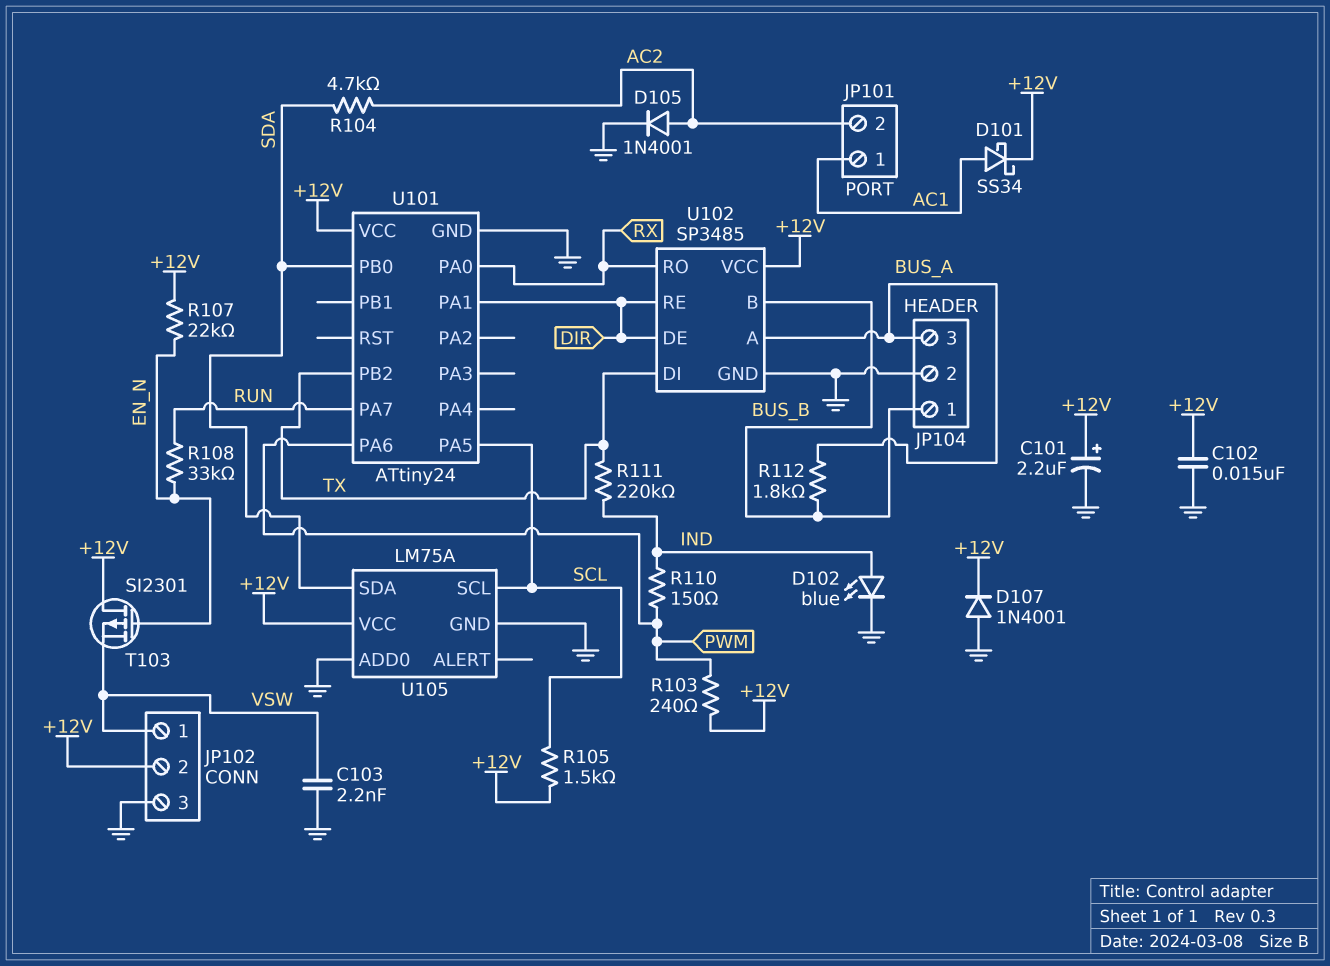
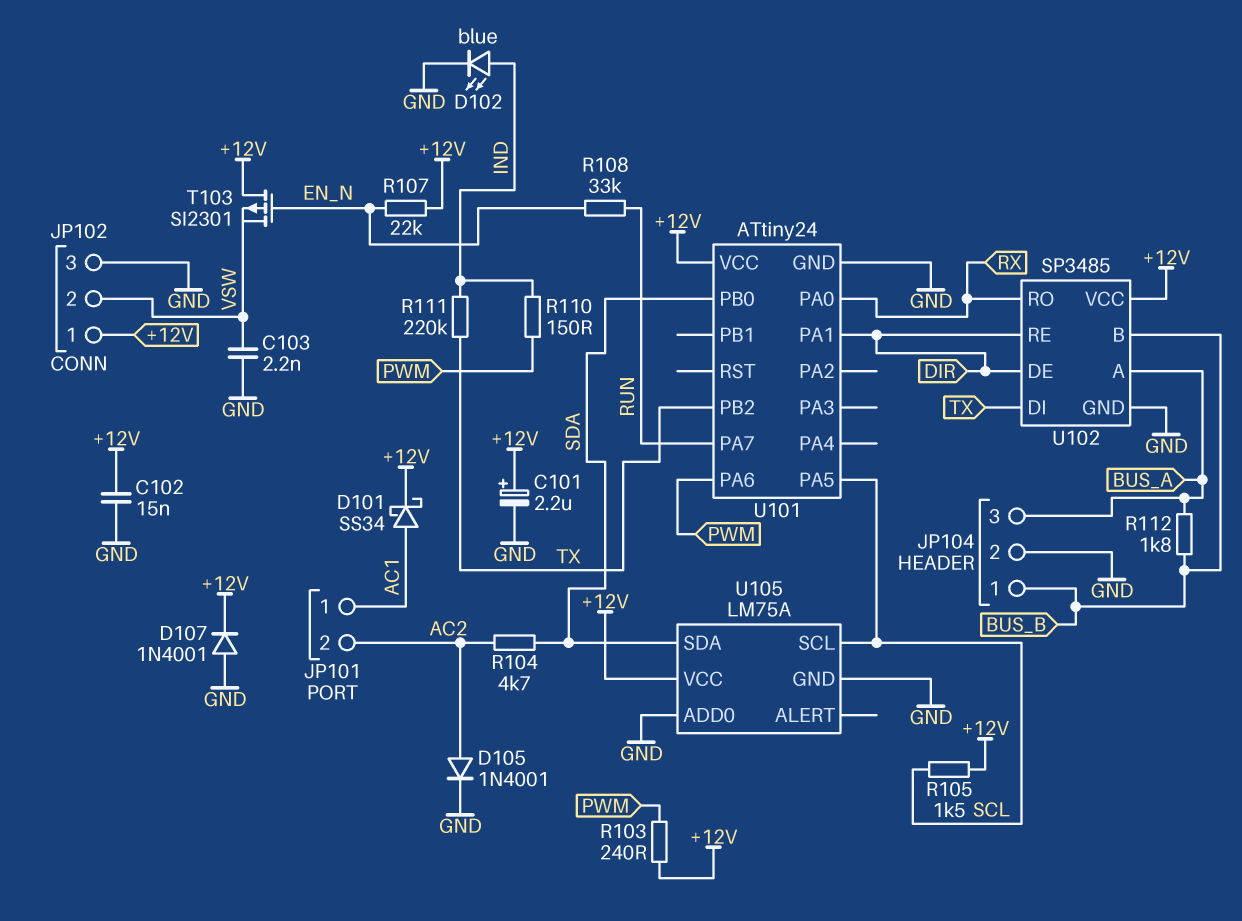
JP102 pin 1: VSW -> +12V
JP102 pin 2: +12V -> VSW

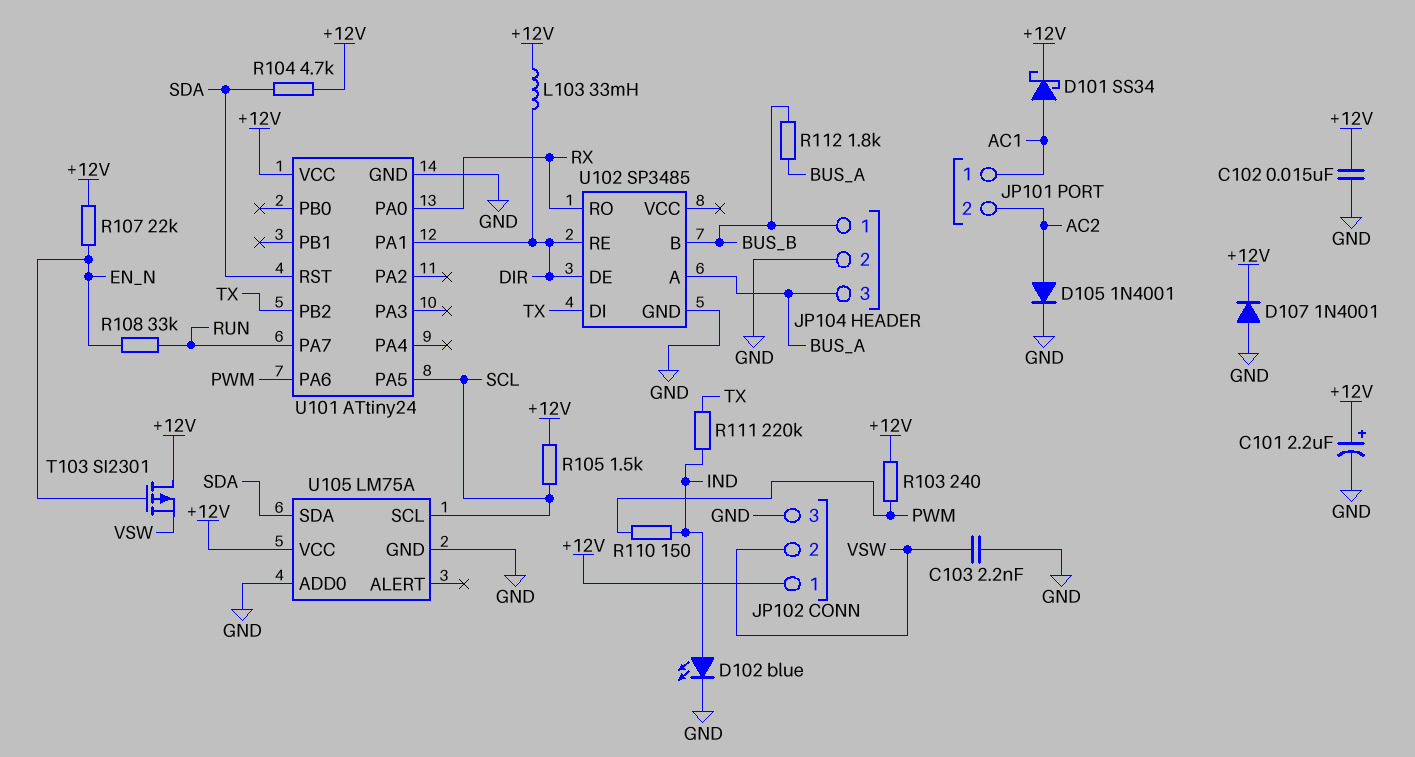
L103: none -> 33mH (+12V, DIR)
R104: 4.7k (AC2, SDA) -> 4.7k (+12V, SDA)
U101 pin PB0: SDA -> none
U101 pin RST: none -> SDA
U102 pin VCC: +12V -> none

